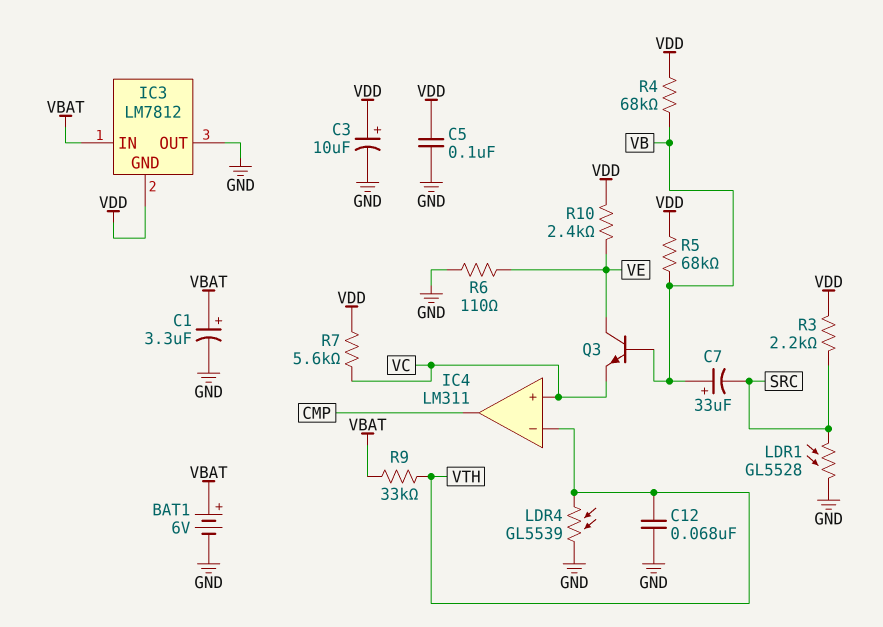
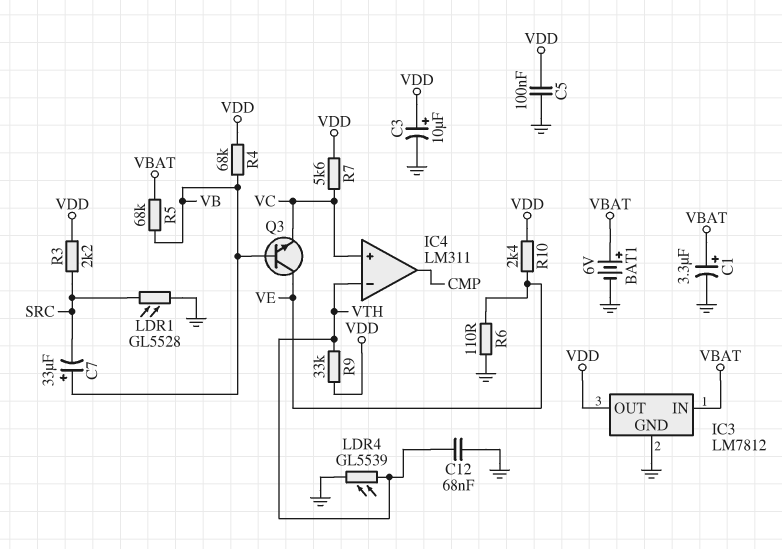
IC3 pin GND: VDD -> GND
IC3 pin OUT: GND -> VDD
R5: 68k (VB, VDD) -> 68k (VB, VBAT)
R9: 33k (VBAT, VTH) -> 33k (VDD, VTH)

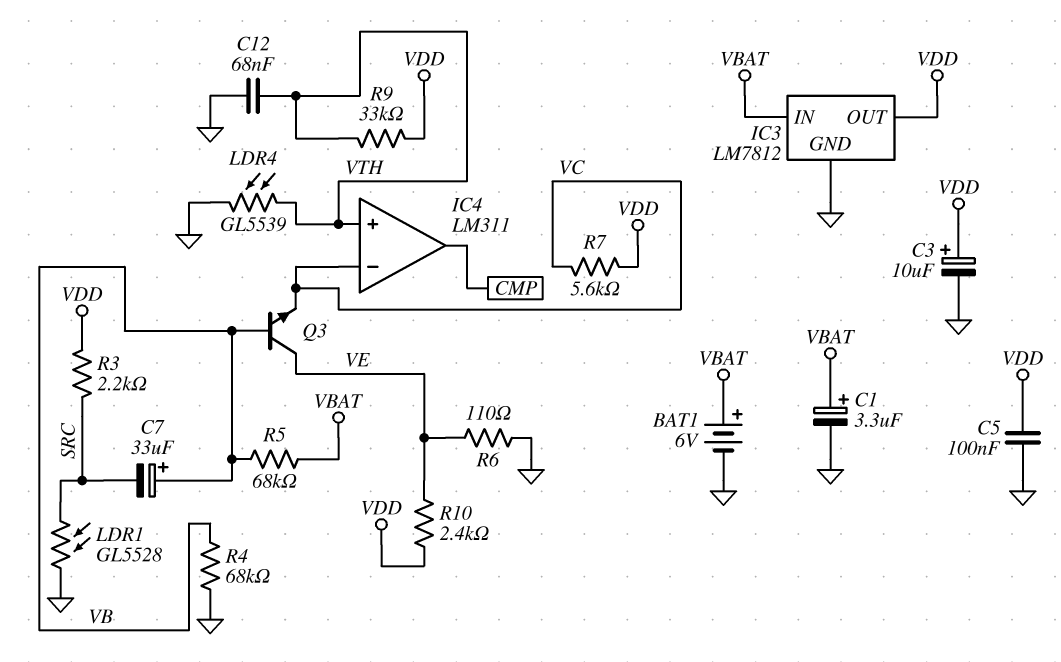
IC4 pin in+: VC -> VTH
IC4 pin in-: VTH -> VC
R4: 68k (VB, VDD) -> 68k (GND, VB)

